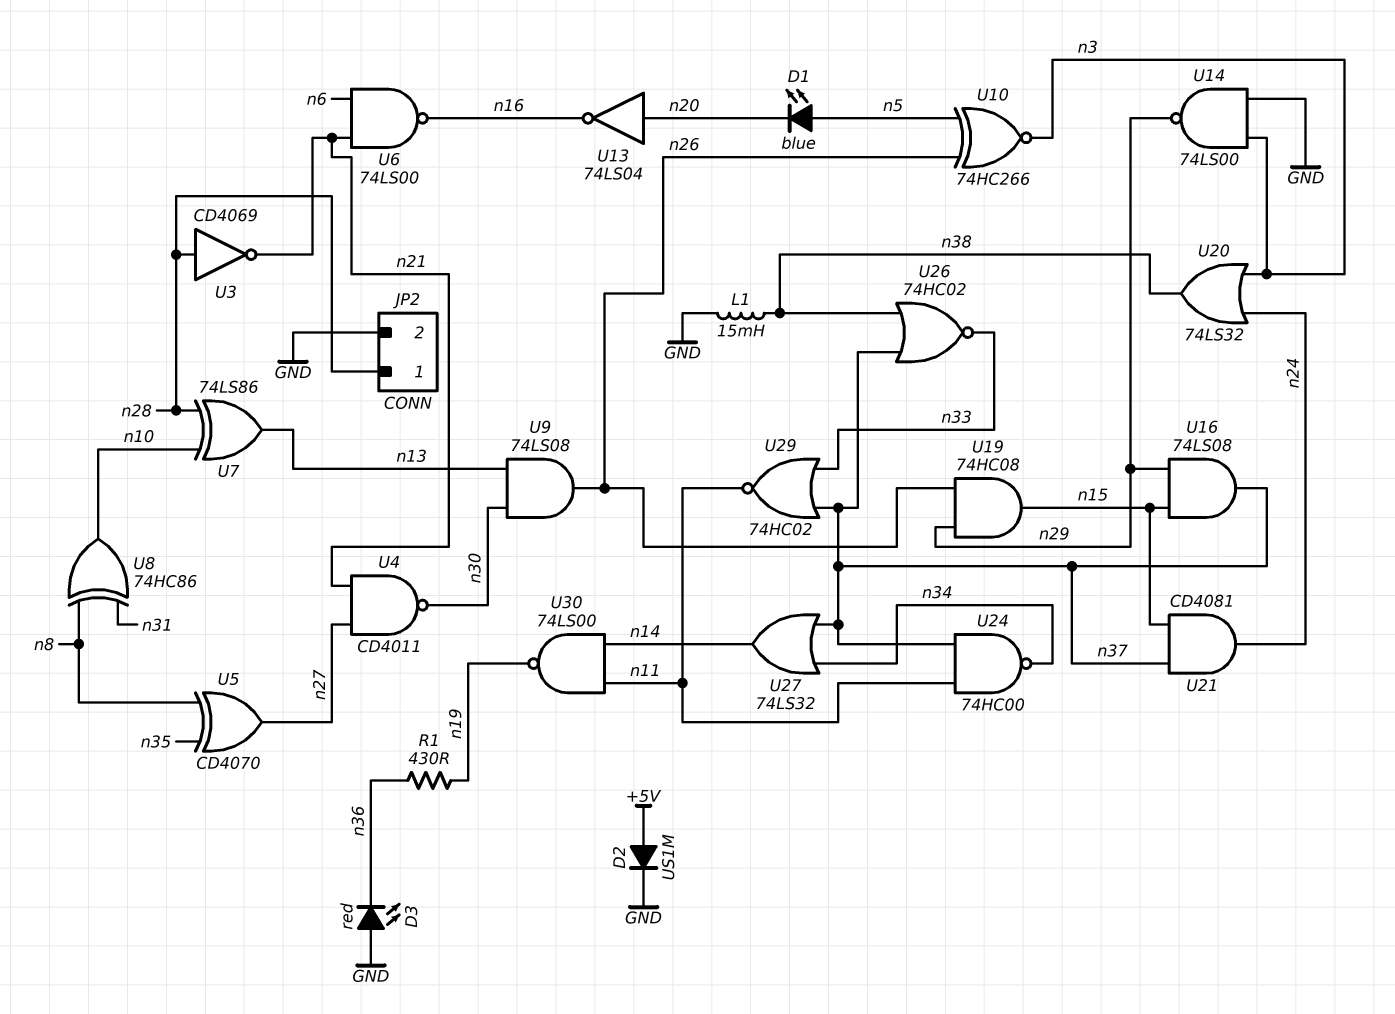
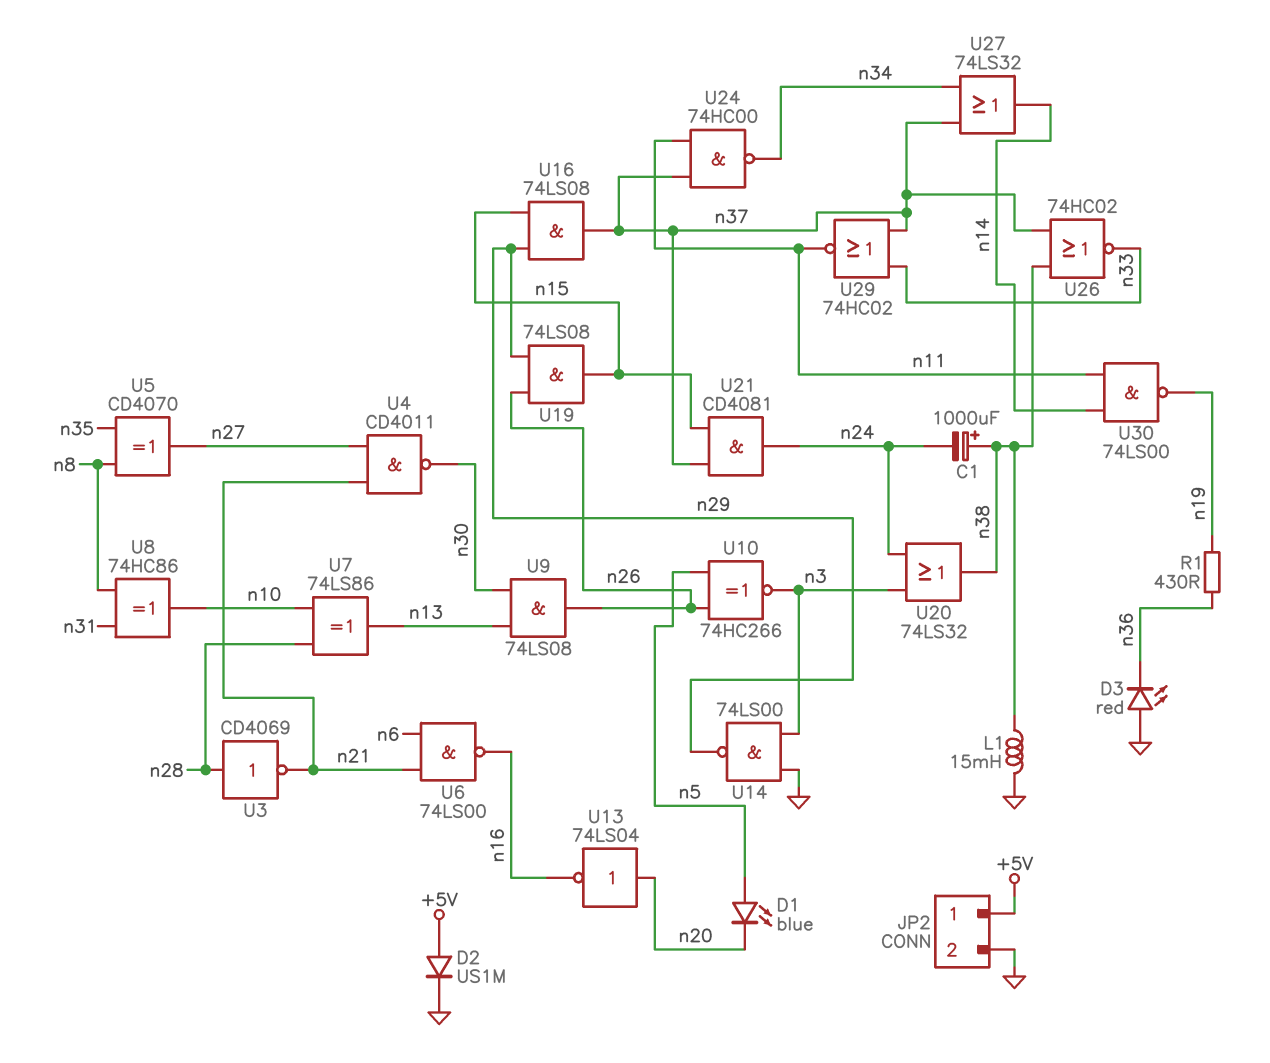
C1: none -> 1000uF (plus n38, minus n24)
JP2 pin 1: n28 -> +5V
U19: AND 74HC08 (in n26, in n29, out n15) -> AND 74LS08 (in n26, in n29, out n15)

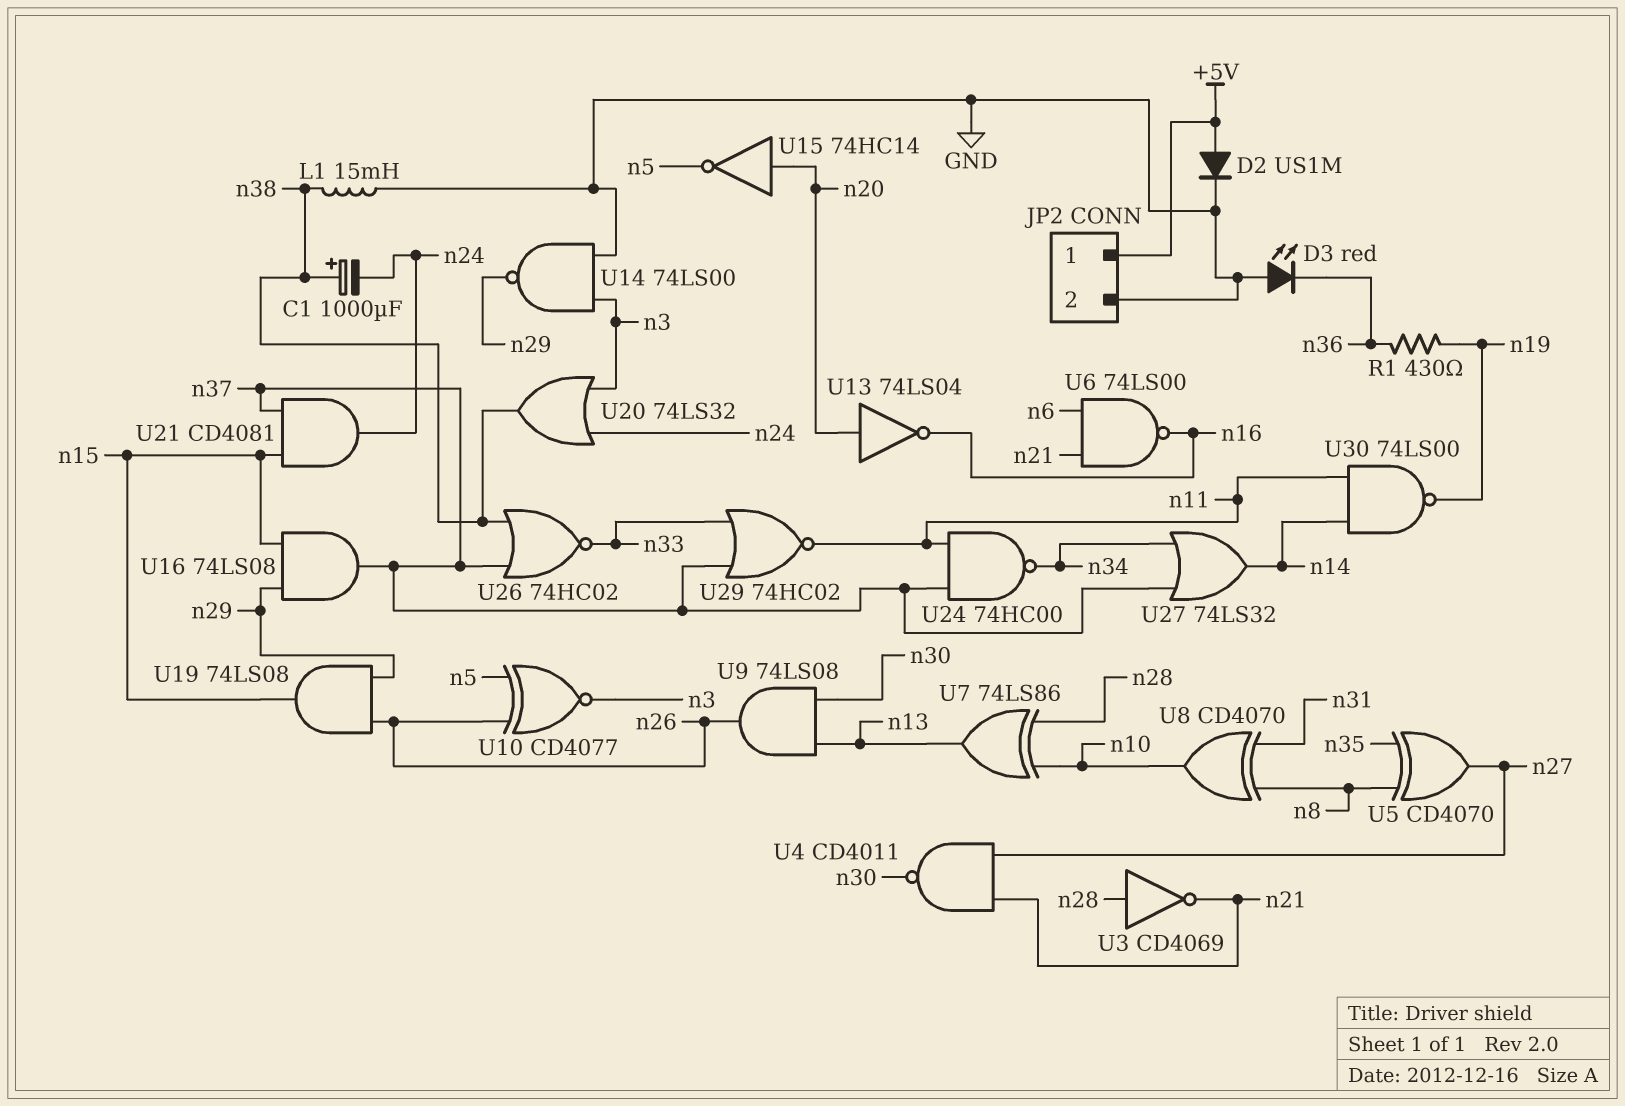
D1: LED blue (A n5, K n20) -> none
U8: XOR 74HC86 (in n8, in n31, out n10) -> XOR CD4070 (in n8, in n31, out n10)
U10: XNOR 74HC266 (in n5, in n26, out n3) -> XNOR CD4077 (in n5, in n26, out n3)
U15: none -> NOT 74HC14 (in n20, out n5)

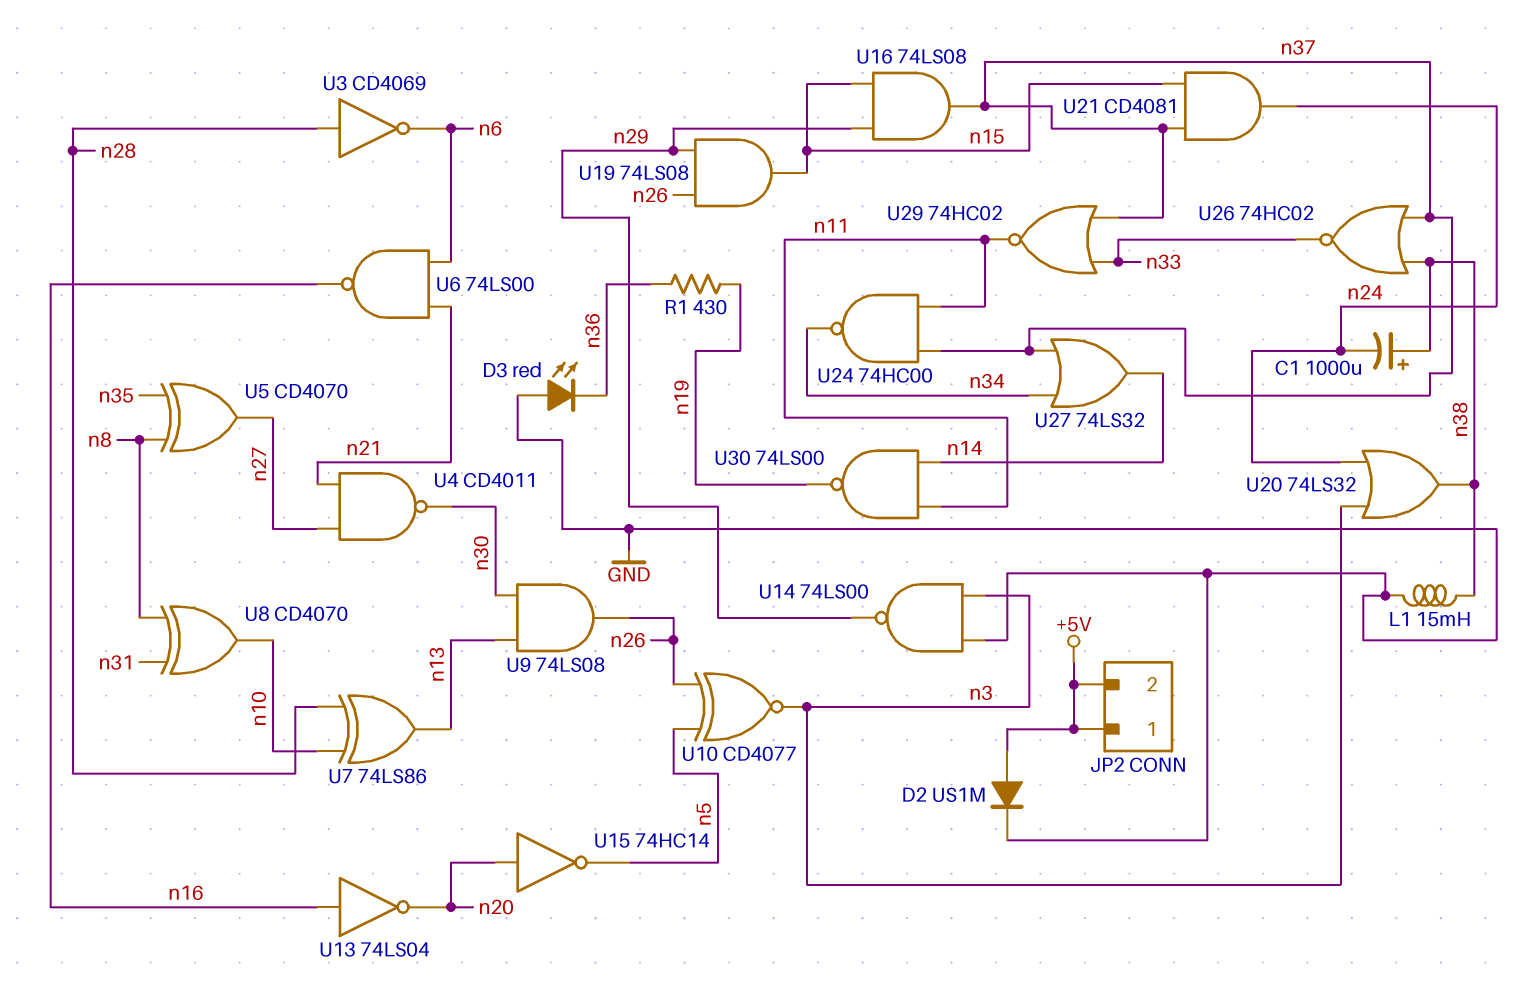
JP2 pin 2: GND -> +5V
U3: NOT CD4069 (in n28, out n21) -> NOT CD4069 (in n28, out n6)
U13: NOT 74LS04 (in n20, out n16) -> NOT 74LS04 (in n16, out n20)

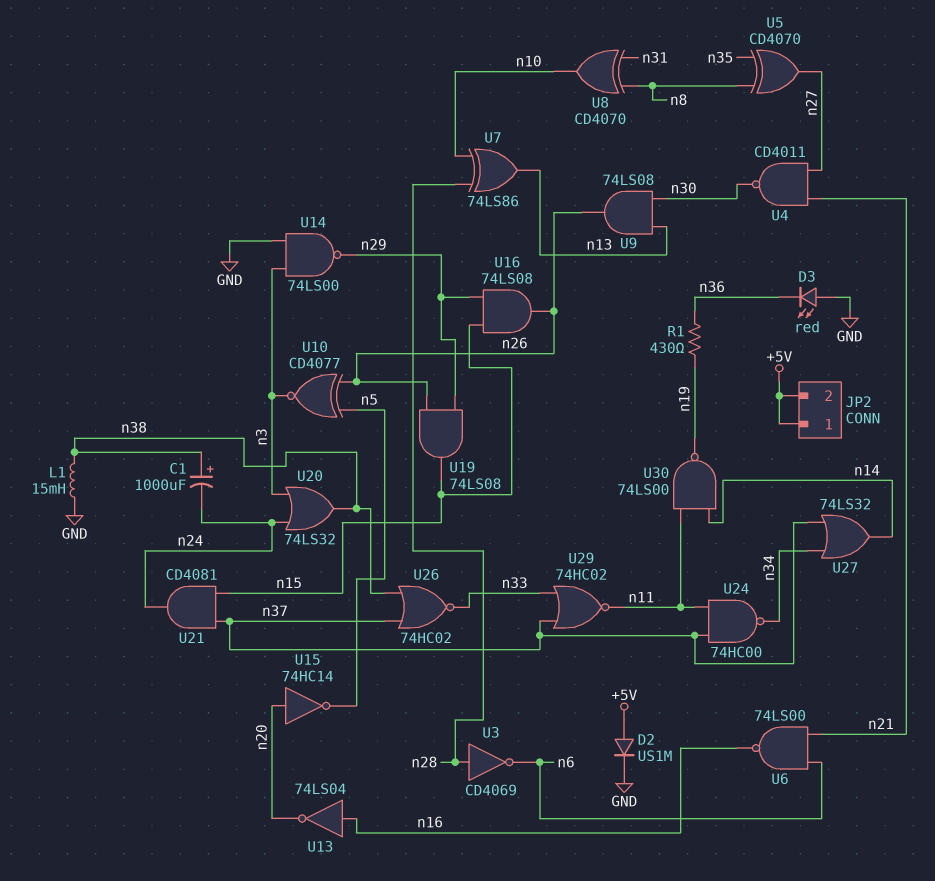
U16: AND 74LS08 (in n15, in n29, out n37) -> AND 74LS08 (in n15, in n29, out n26)

